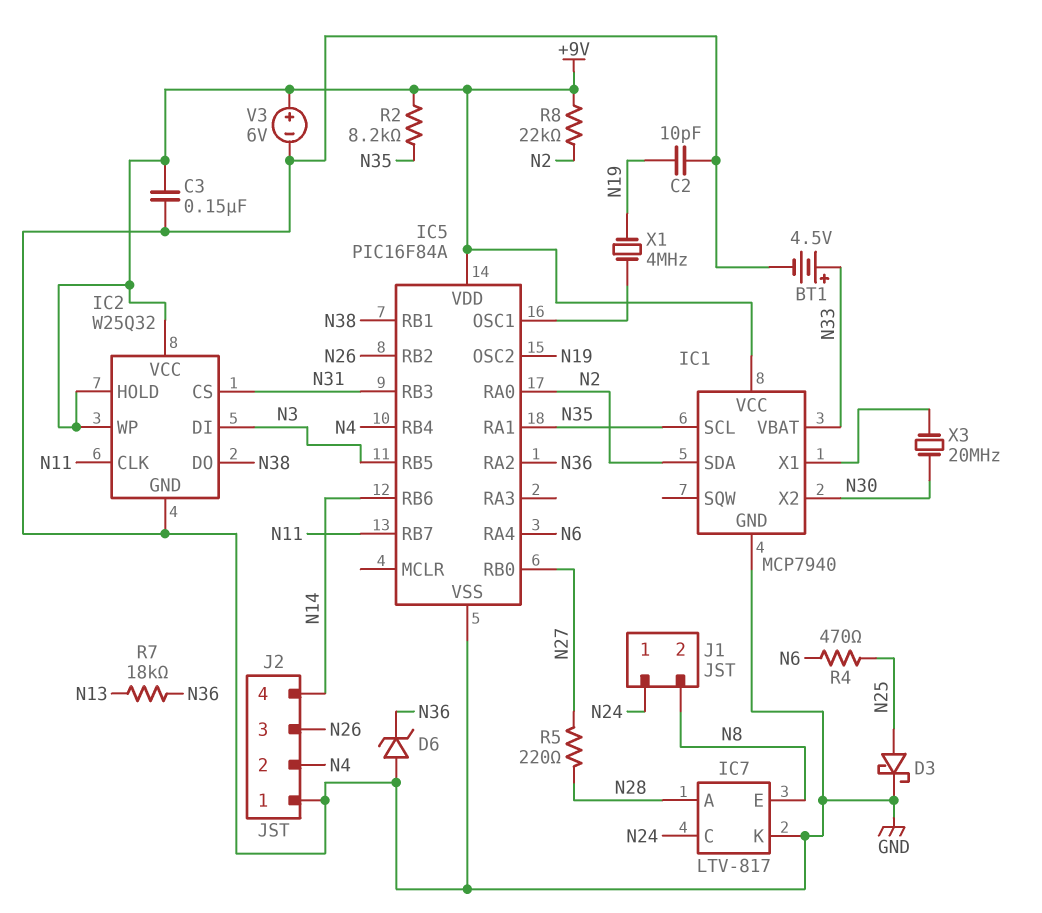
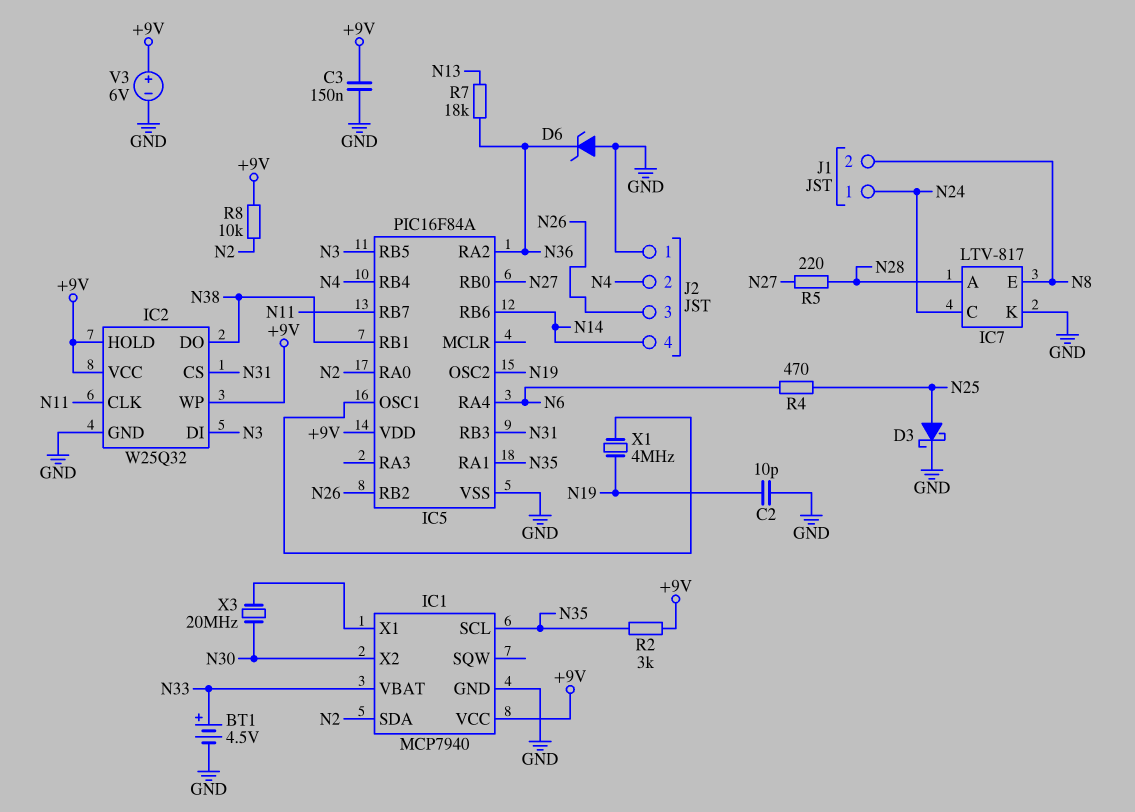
R2: 8.2k (+9V, N35) -> 3k (+9V, N35)
R8: 22k (+9V, N2) -> 10k (+9V, N2)

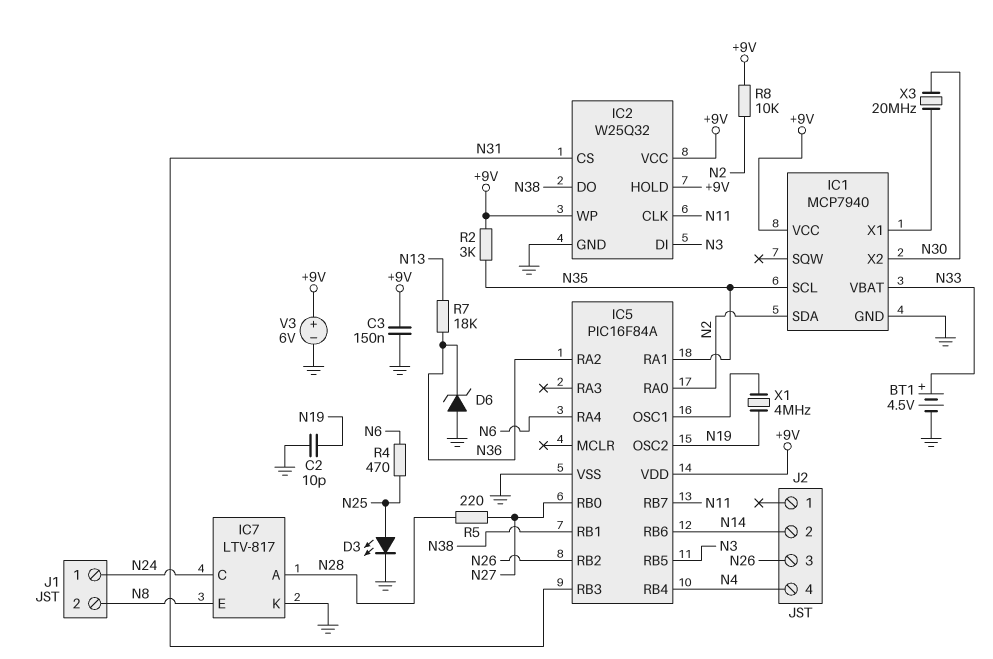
D3: schottky (A N25, K GND) -> LED (A N25, K GND)
J2 pin 1: GND -> none
J2 pin 2: N4 -> N14
J2 pin 4: N14 -> N4

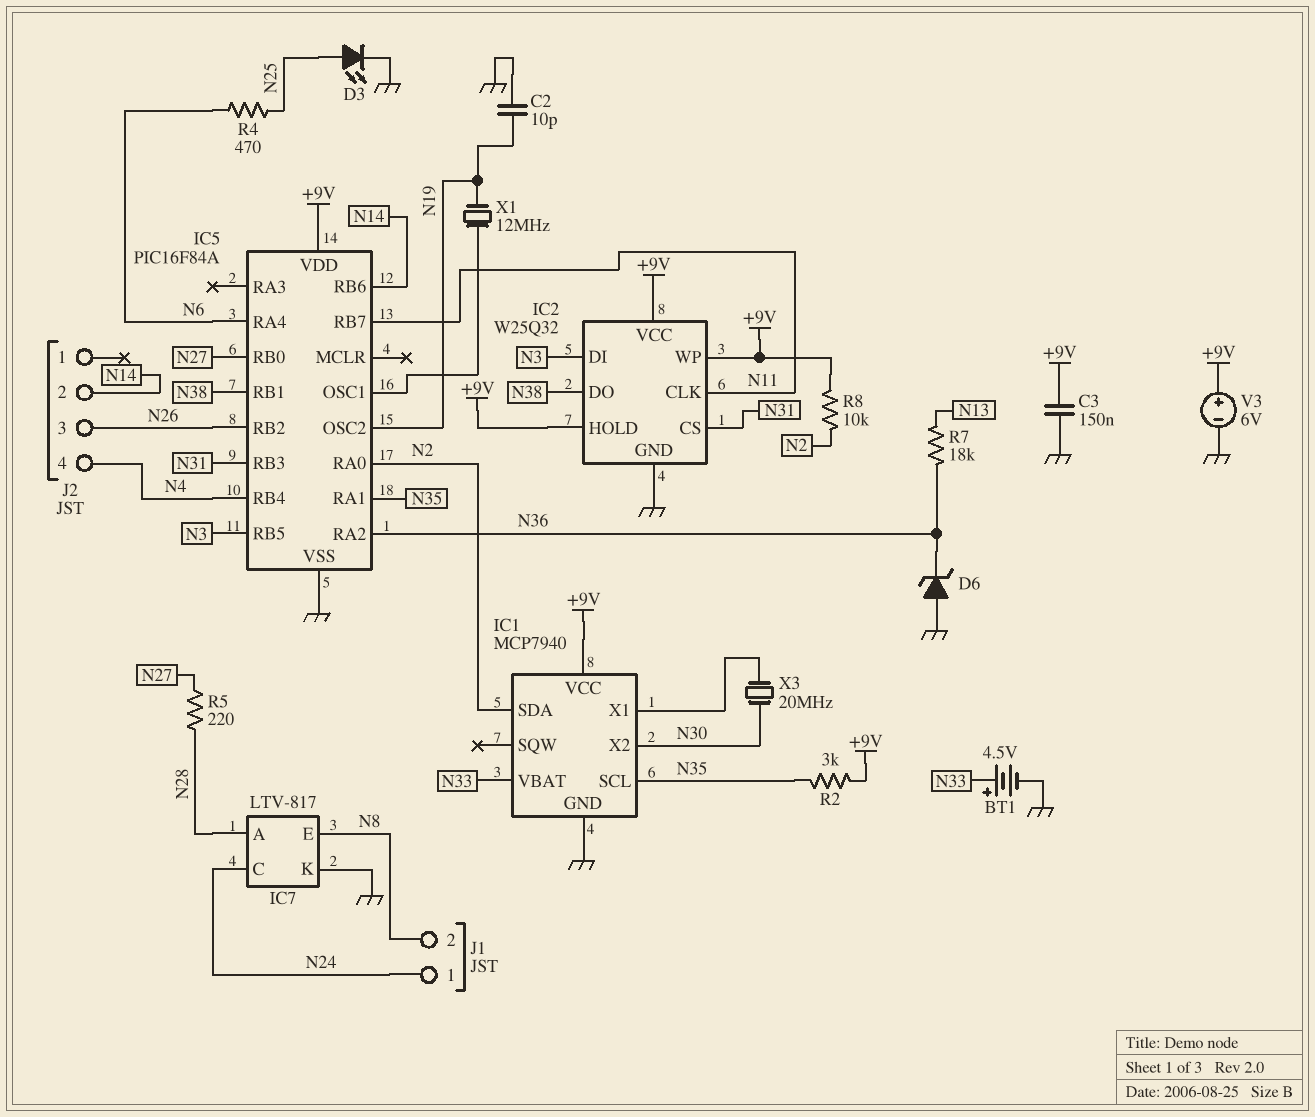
X1: 4MHz (IC5/OSC1, N19) -> 12MHz (IC5/OSC1, N19)

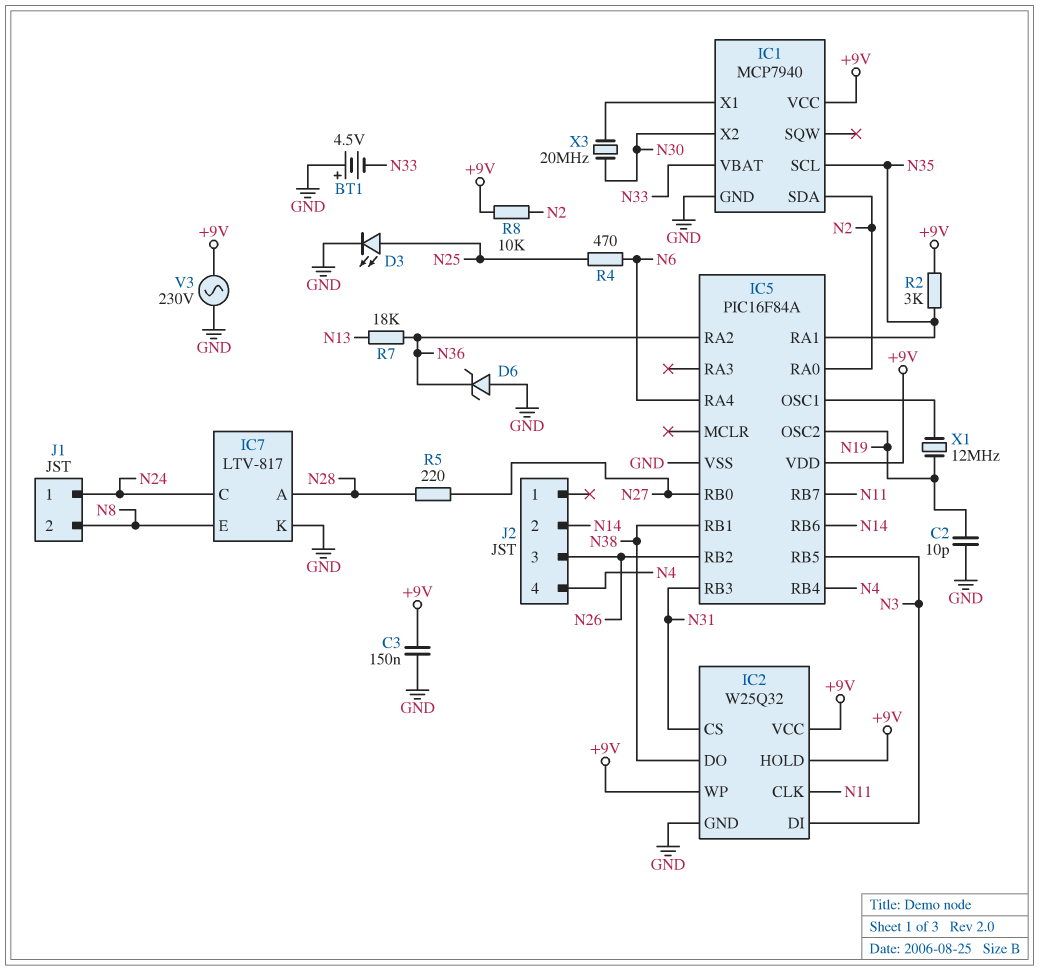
BT1: 4.5V (plus N33, minus GND) -> 4.5V (plus GND, minus N33)
V3: 6V (plus +9V, minus GND) -> AC 230V (+9V, GND)

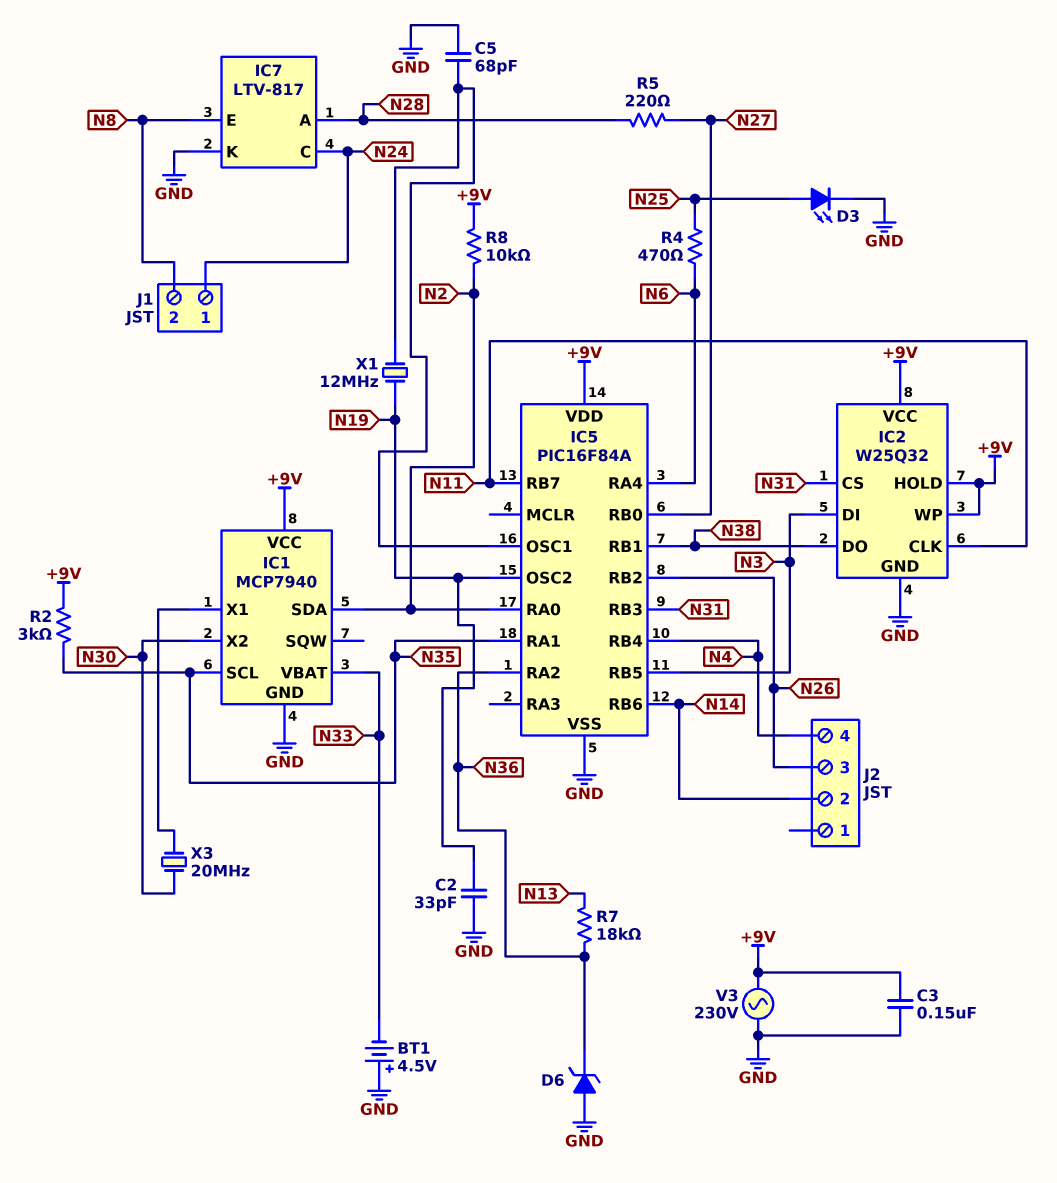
C2: 10pF (GND, N19) -> 33pF (GND, N19)
C5: none -> 68pF (GND, IC5/OSC1)

